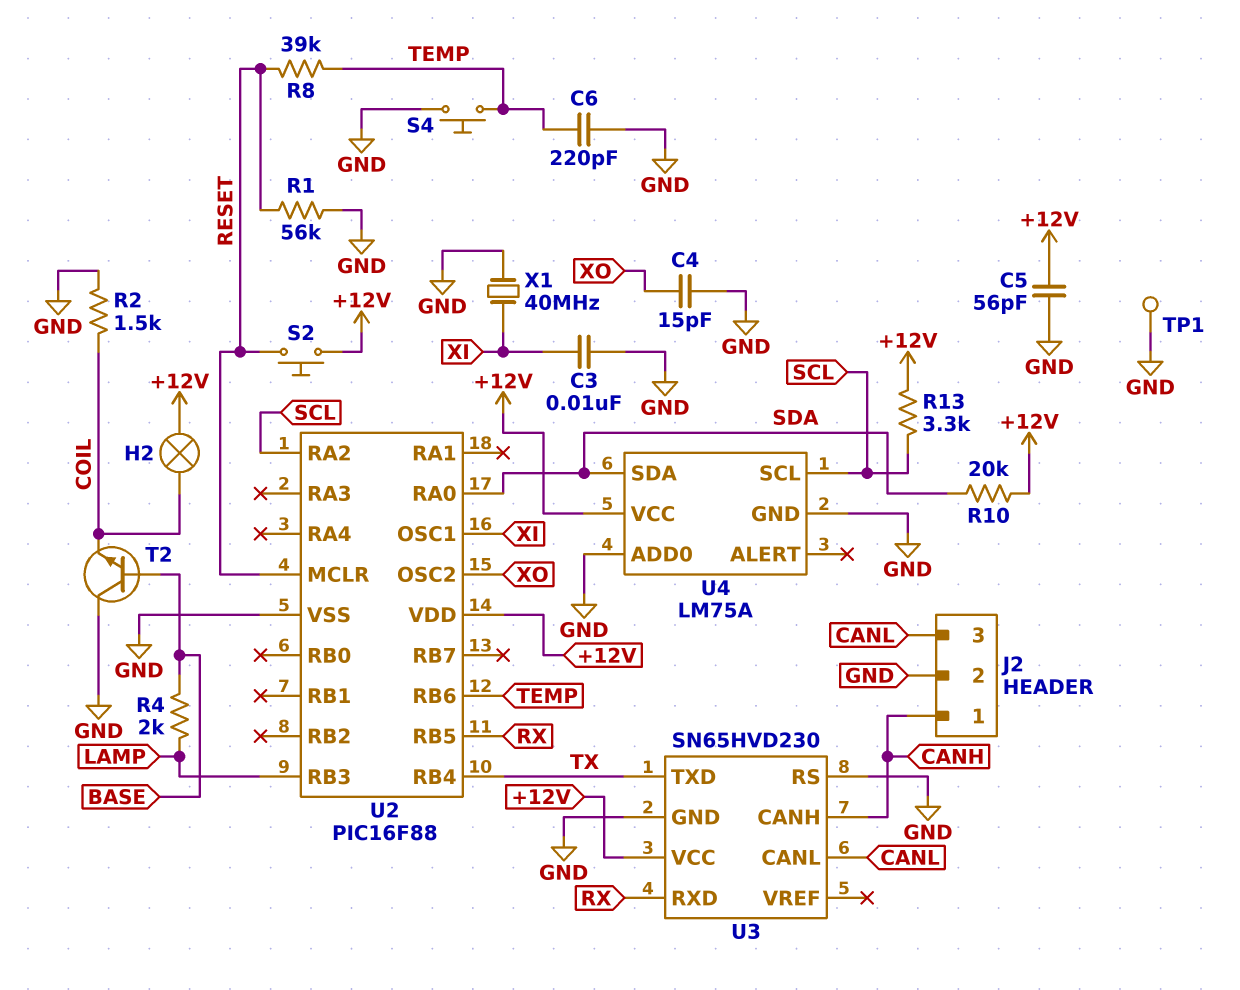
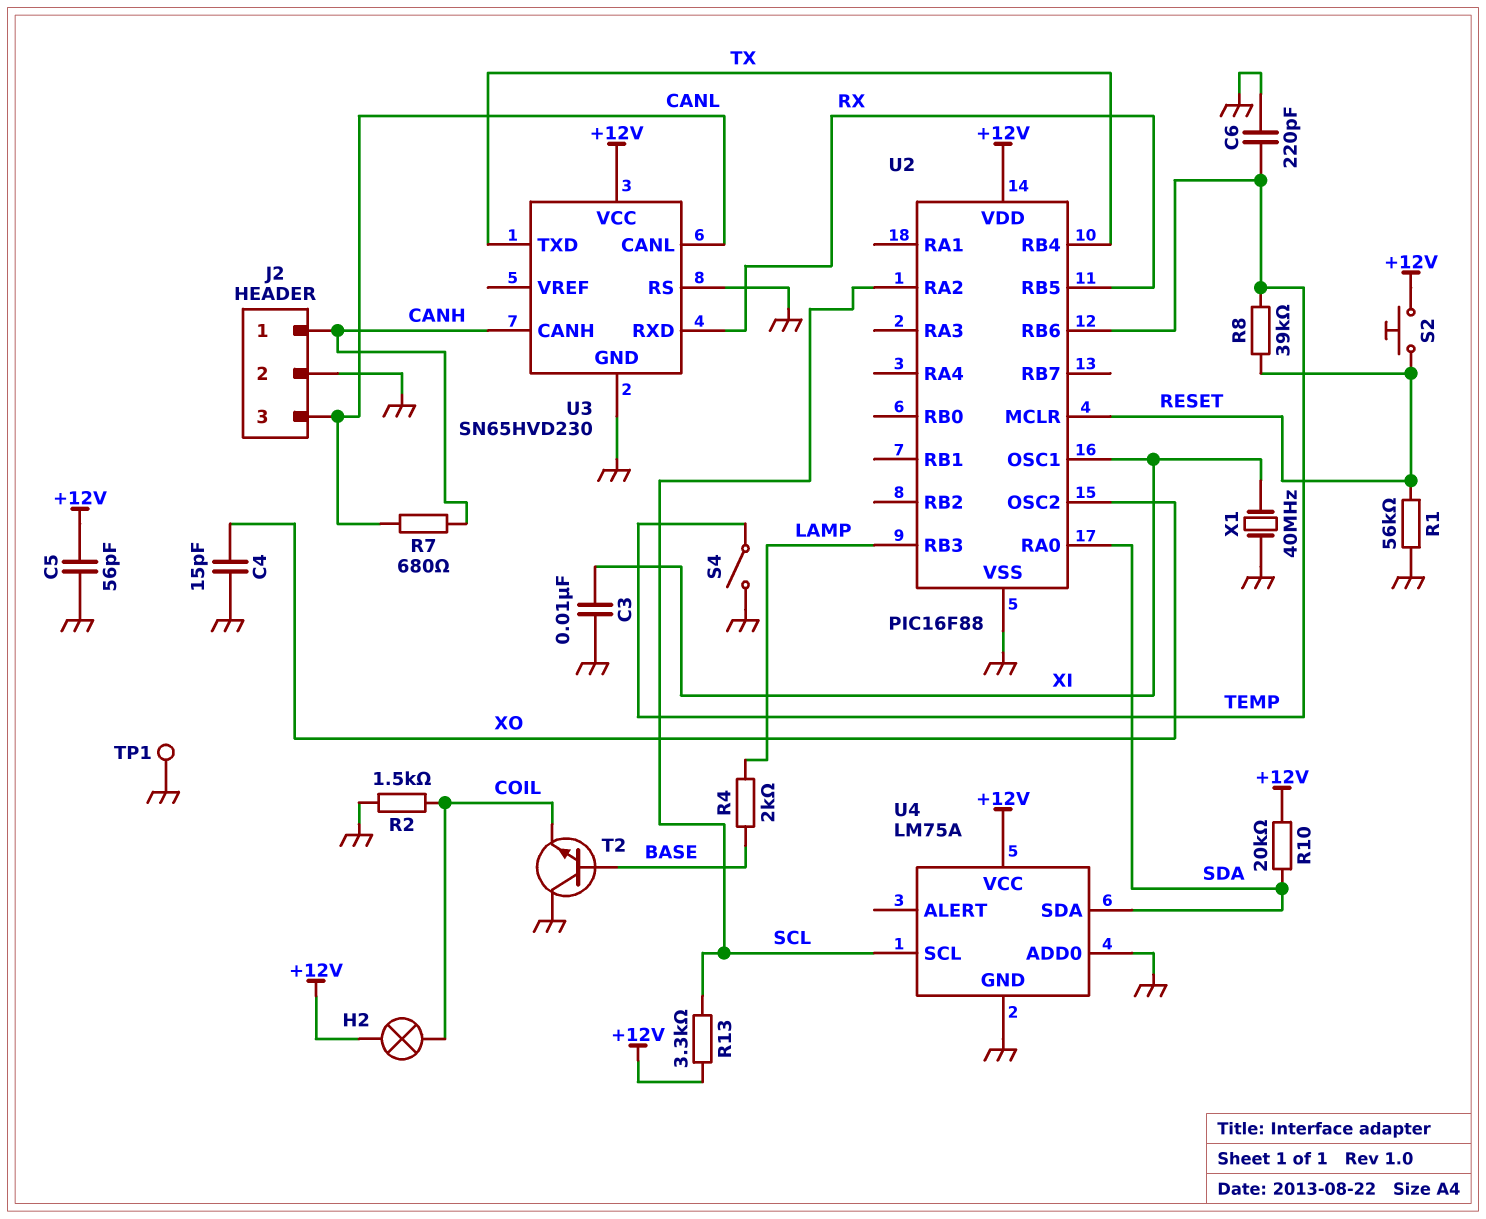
R7: none -> 680 (CANH, CANL)
S4: button (GND, TEMP) -> switch (GND, TEMP)

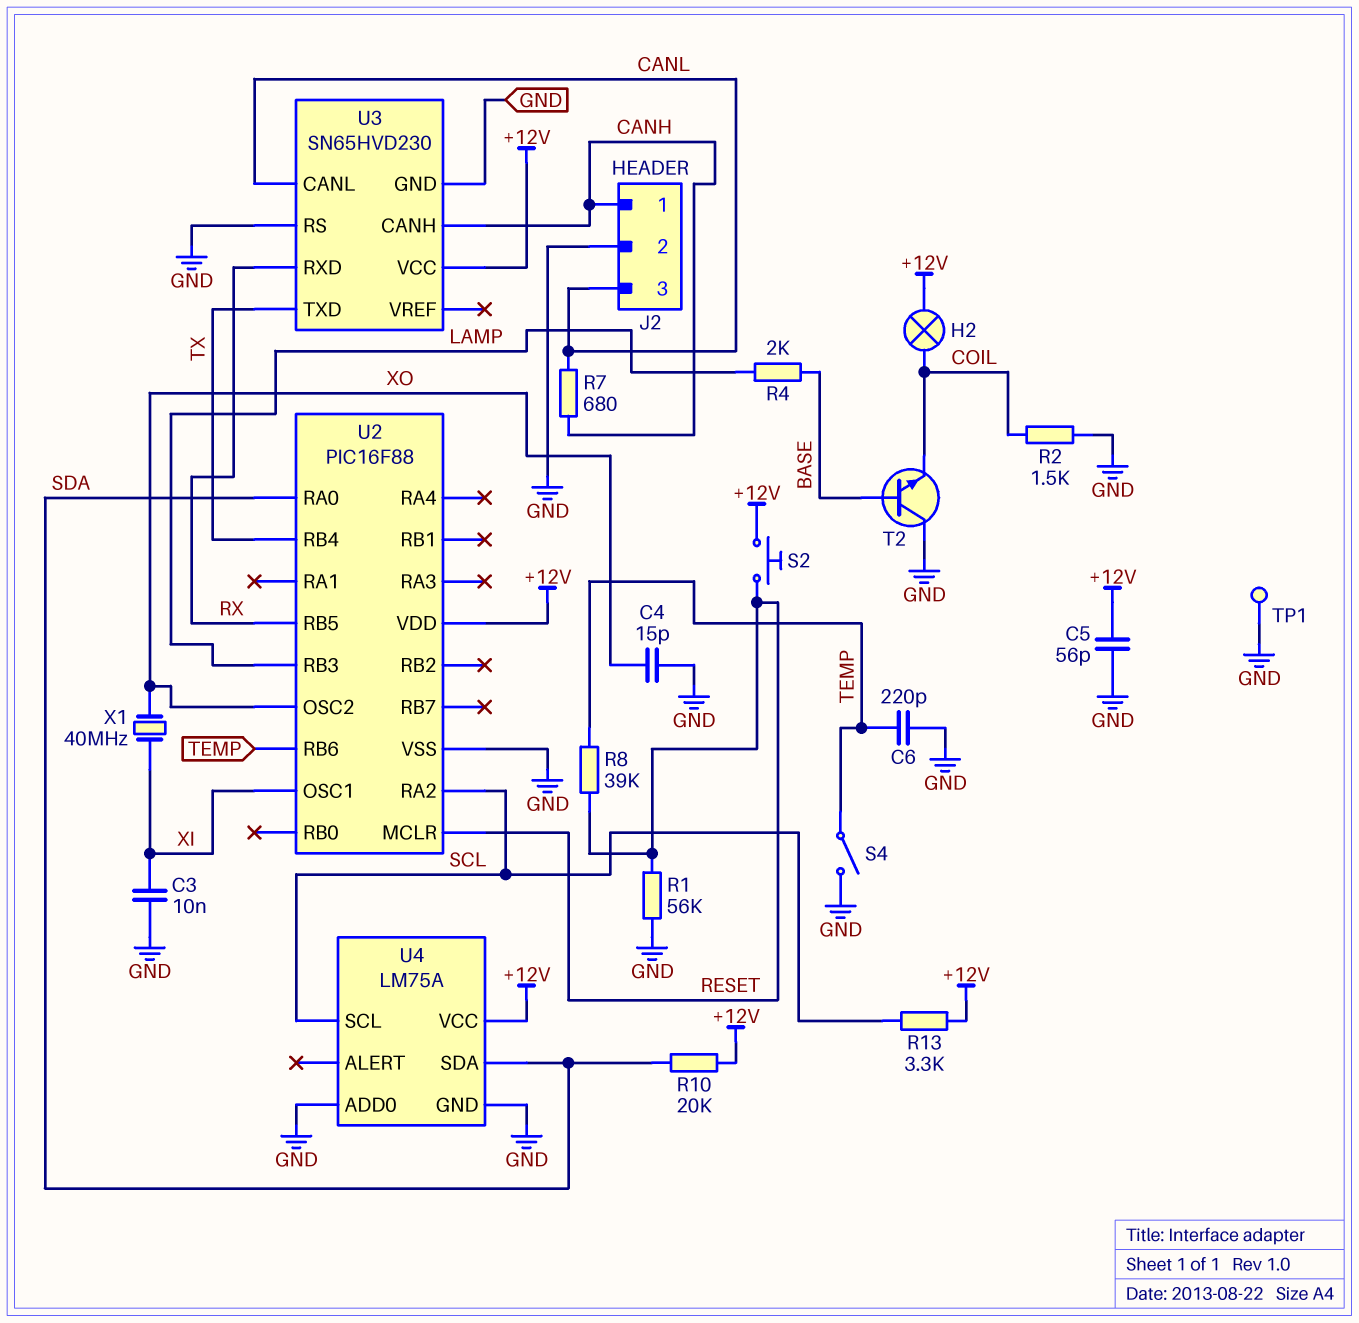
X1: 40MHz (GND, XI) -> 40MHz (XI, XO)

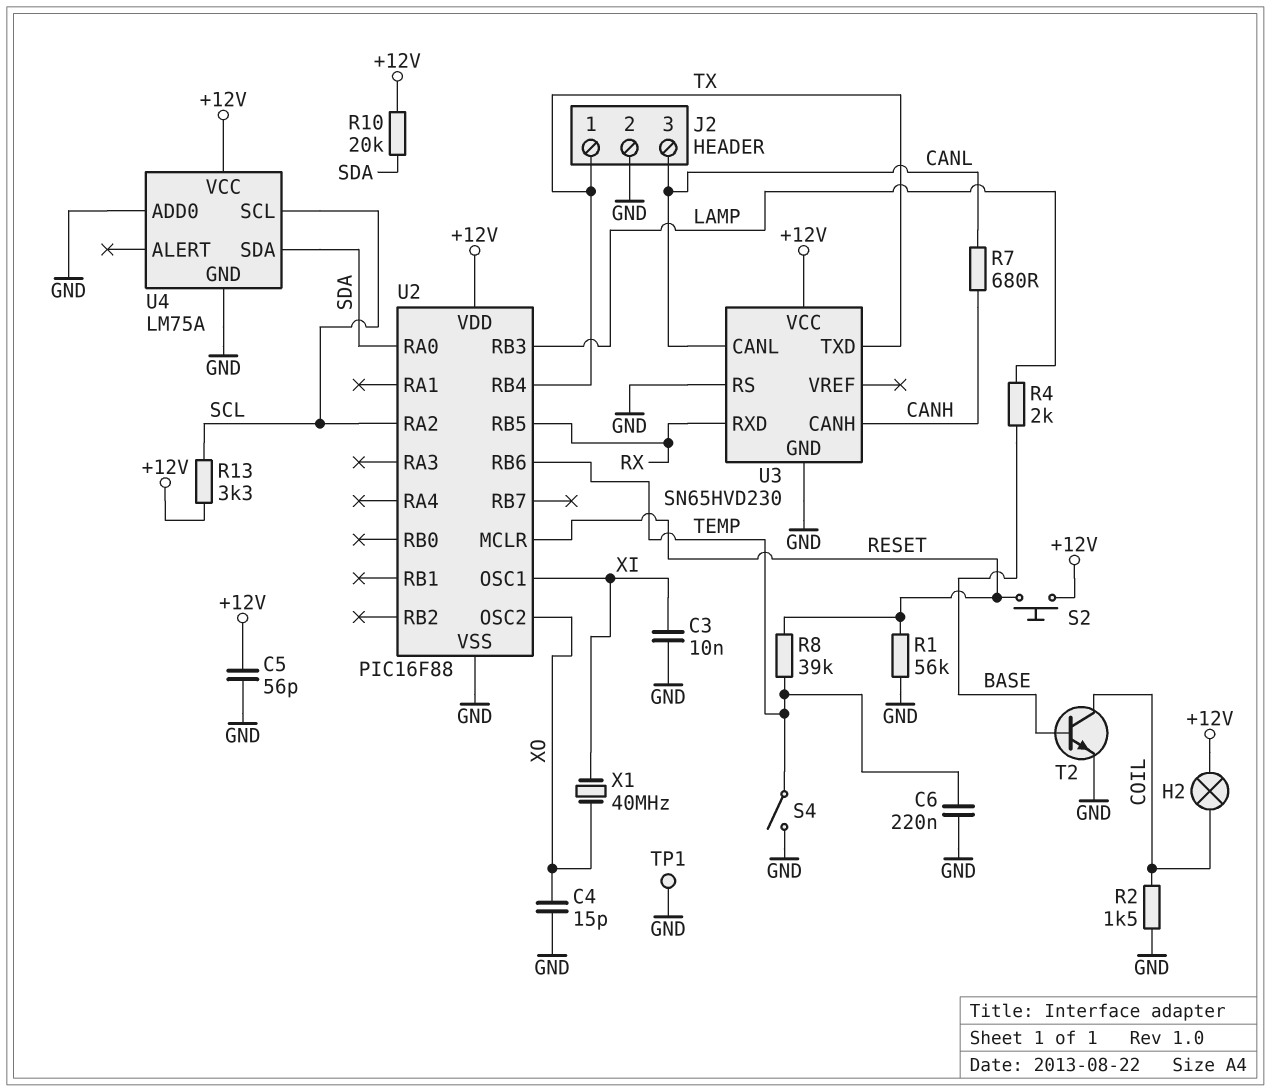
C6: 220pF (GND, TEMP) -> 220nF (GND, TEMP)
J2 pin 1: CANH -> TX
T2: NPN (B BASE, C GND, E COIL) -> NPN (B BASE, C COIL, E GND)

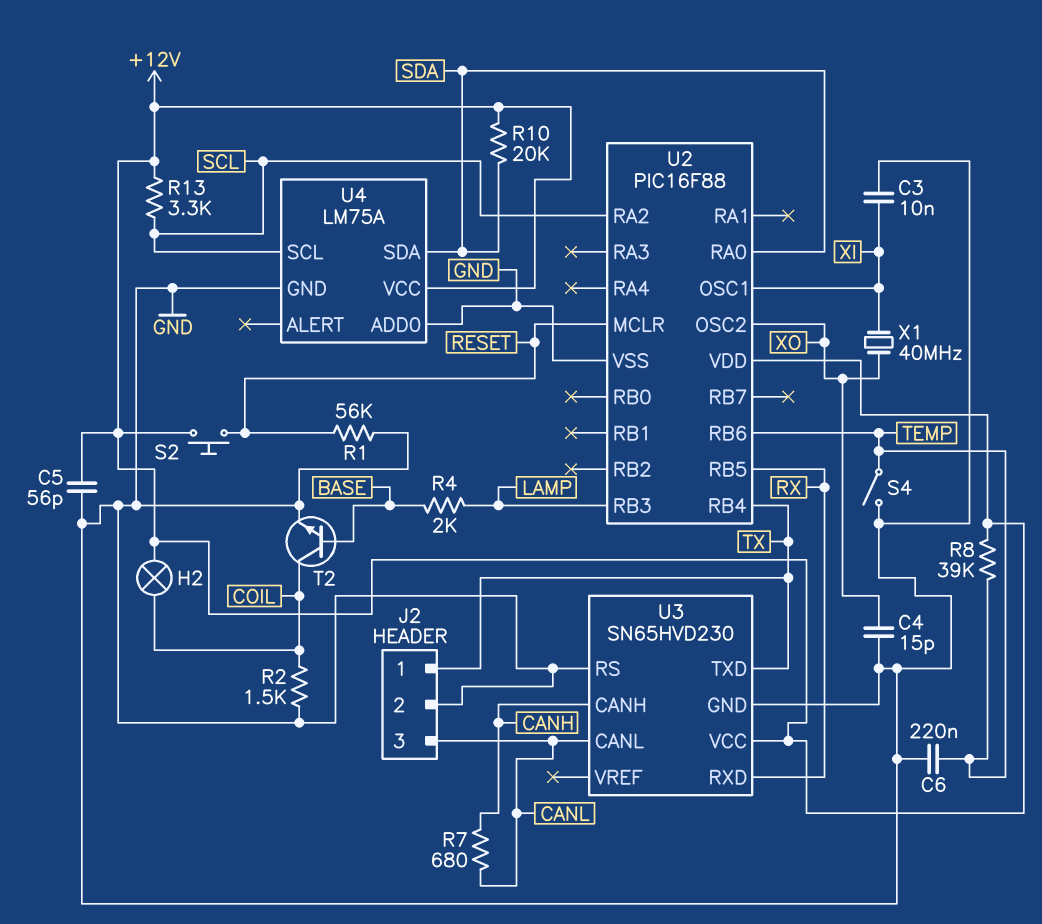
R8: 39k (RESET, TEMP) -> 39k (+12V, TEMP)
TP1: test point (GND) -> none

